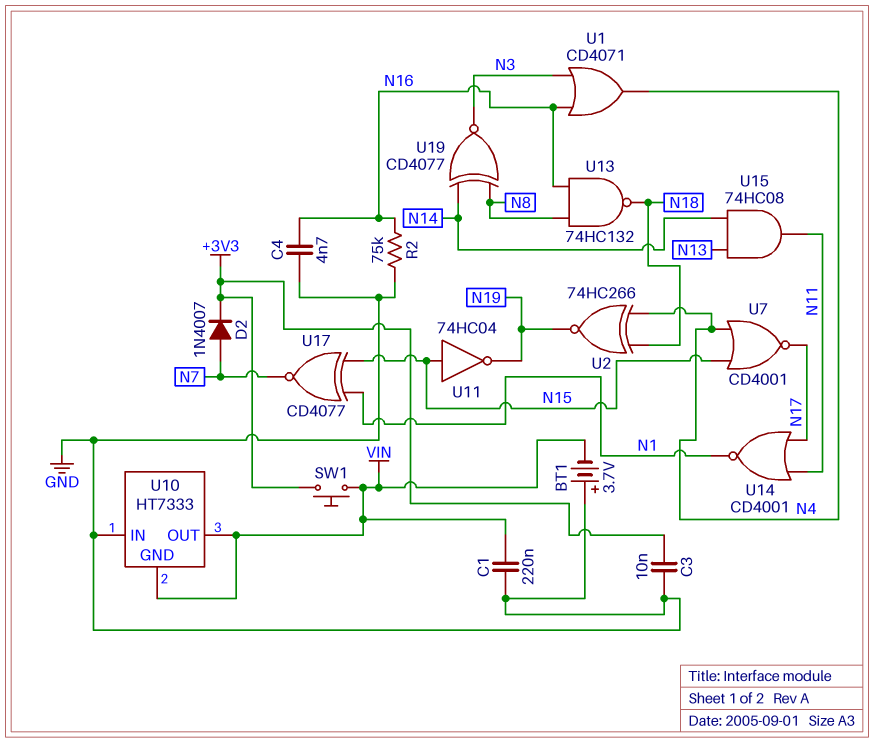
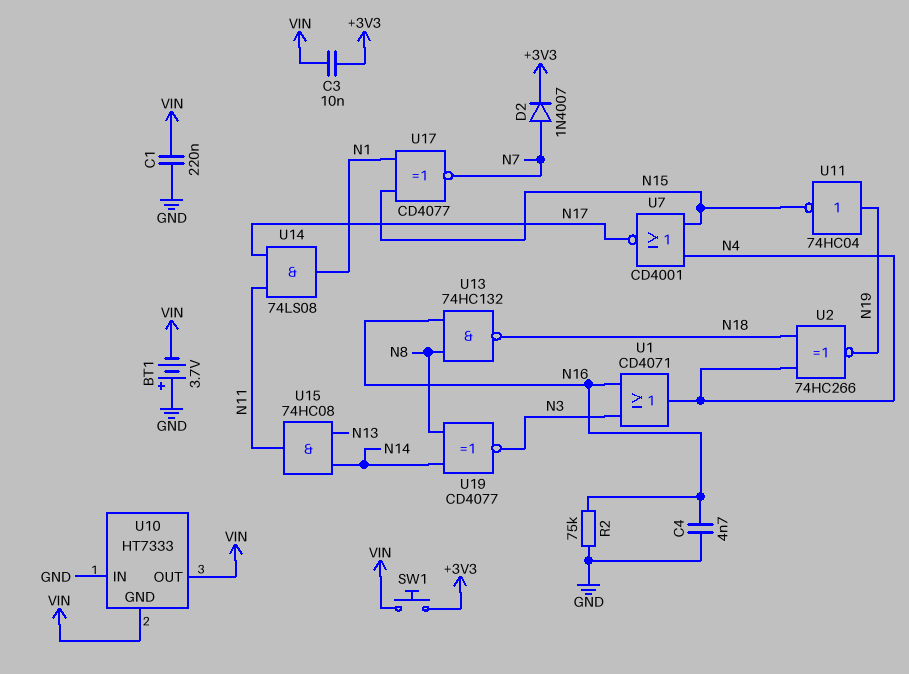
C3: 10nF (+3V3, GND) -> 10nF (+3V3, VIN)
U11: NOT 74HC04 (in N15, out N19) -> NOT 74HC04 (in N19, out N15)
U14: NOR CD4001 (in N11, in N17, out N1) -> AND 74LS08 (in N11, in N17, out N1)

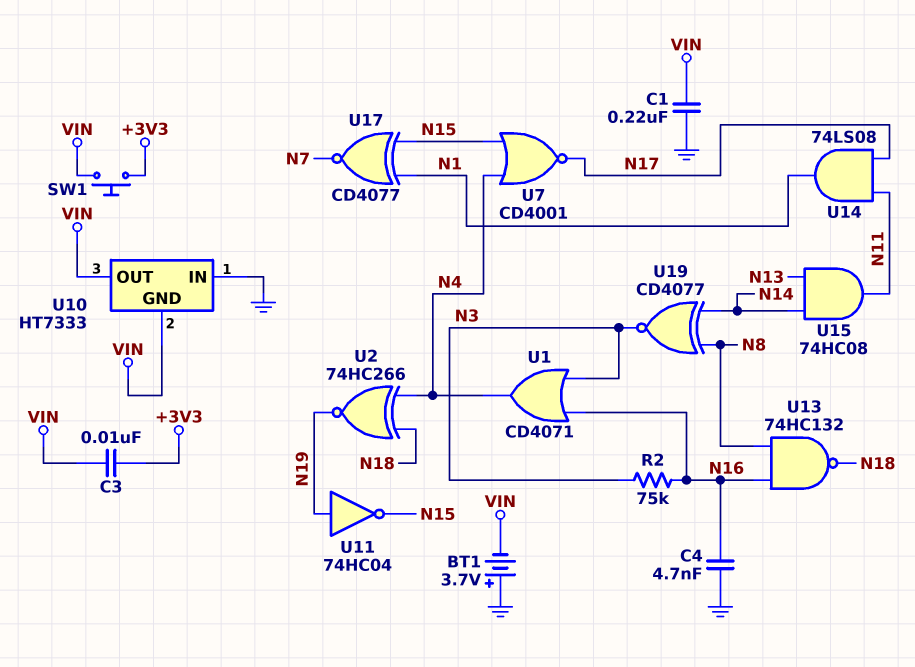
D2: diode 1N4007 (A N7, K +3V3) -> none
R2: 75k (GND, N16) -> 75k (N3, N16)

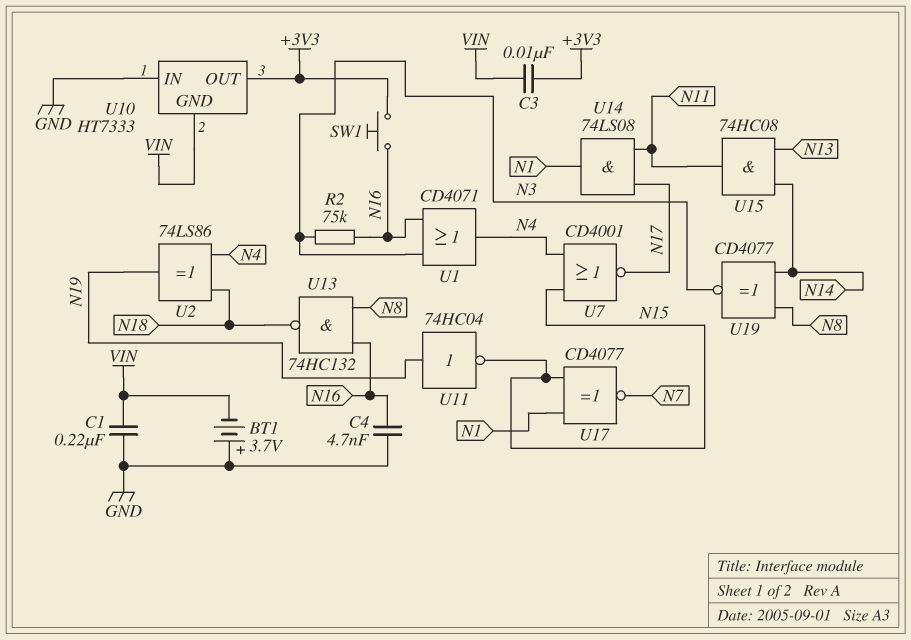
SW1: button (+3V3, VIN) -> button (+3V3, N16)
U2: XNOR 74HC266 (in N4, in N18, out N19) -> XOR 74LS86 (in N4, in N18, out N19)
U10 pin OUT: VIN -> +3V3

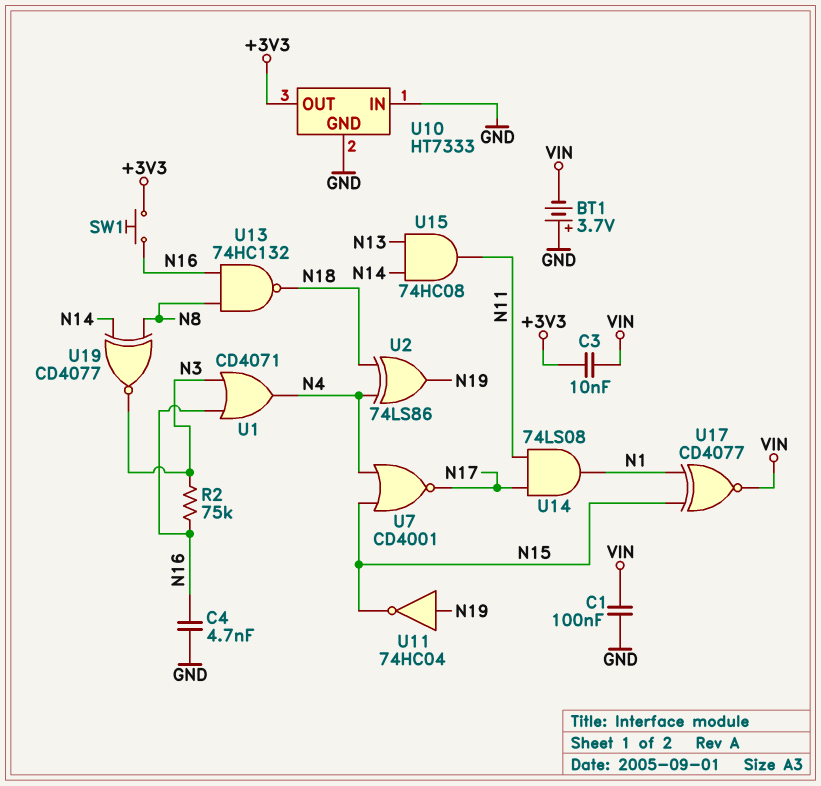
C1: 220nF (GND, VIN) -> 100nF (GND, VIN)
U10 pin GND: VIN -> GND
U17: XNOR CD4077 (in N1, in N15, out N7) -> XNOR CD4077 (in N1, in N15, out VIN)

